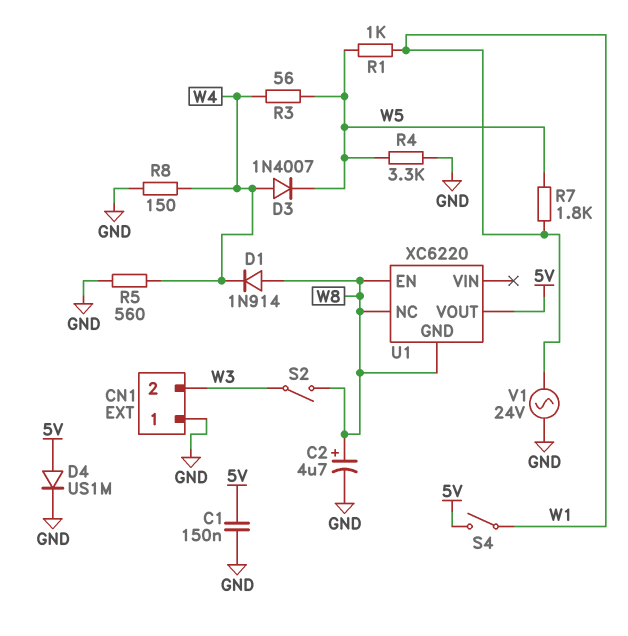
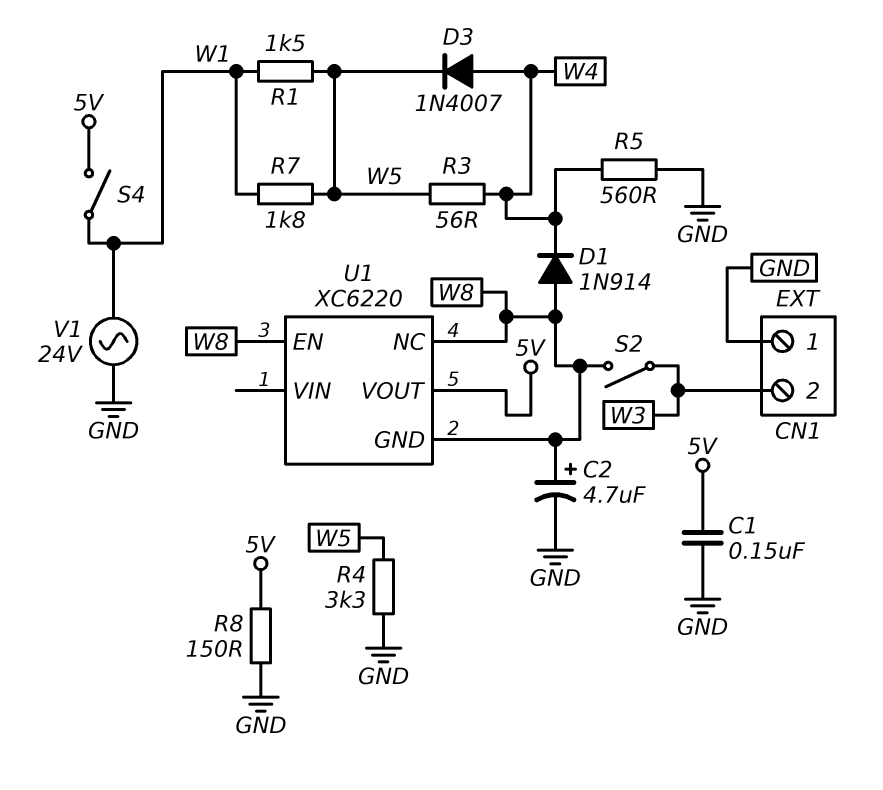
D4: diode US1M (A 5V, K GND) -> none
R1: 1k (W1, W5) -> 1.5k (W1, W5)
R8: 150 (GND, W4) -> 150 (5V, GND)

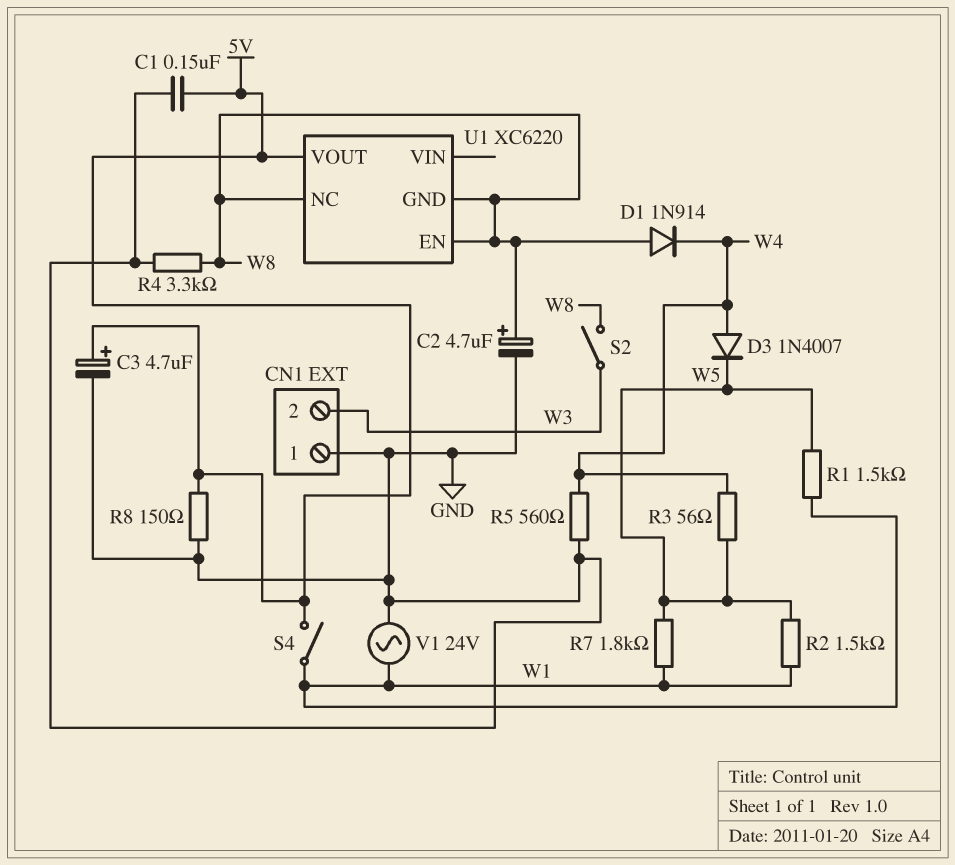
C3: none -> 4.7uF (plus 5V, minus GND)
R2: none -> 1.5k (W1, W5)
R4: 3.3k (GND, W5) -> 3.3k (GND, W8)

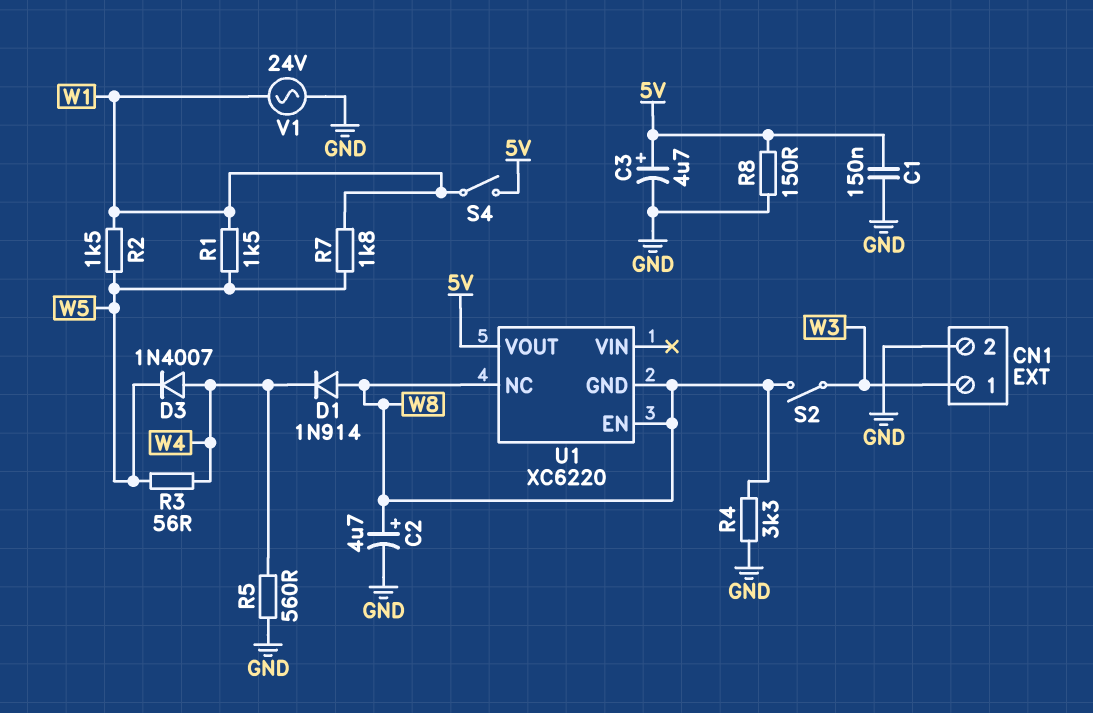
CN1 pin 1: GND -> W3
CN1 pin 2: W3 -> GND

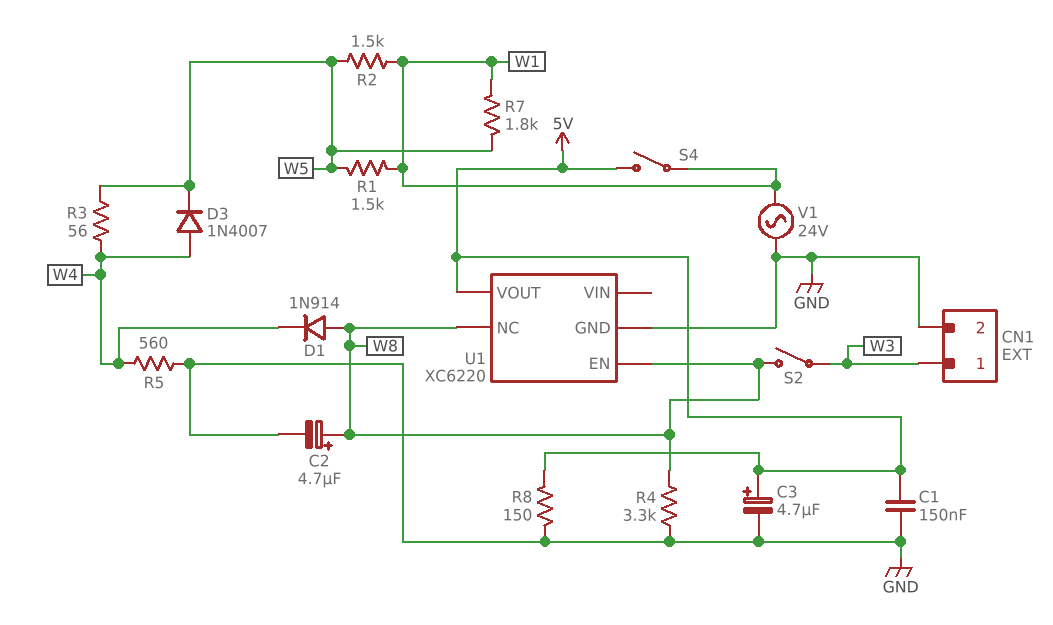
U1 pin GND: W8 -> GND

